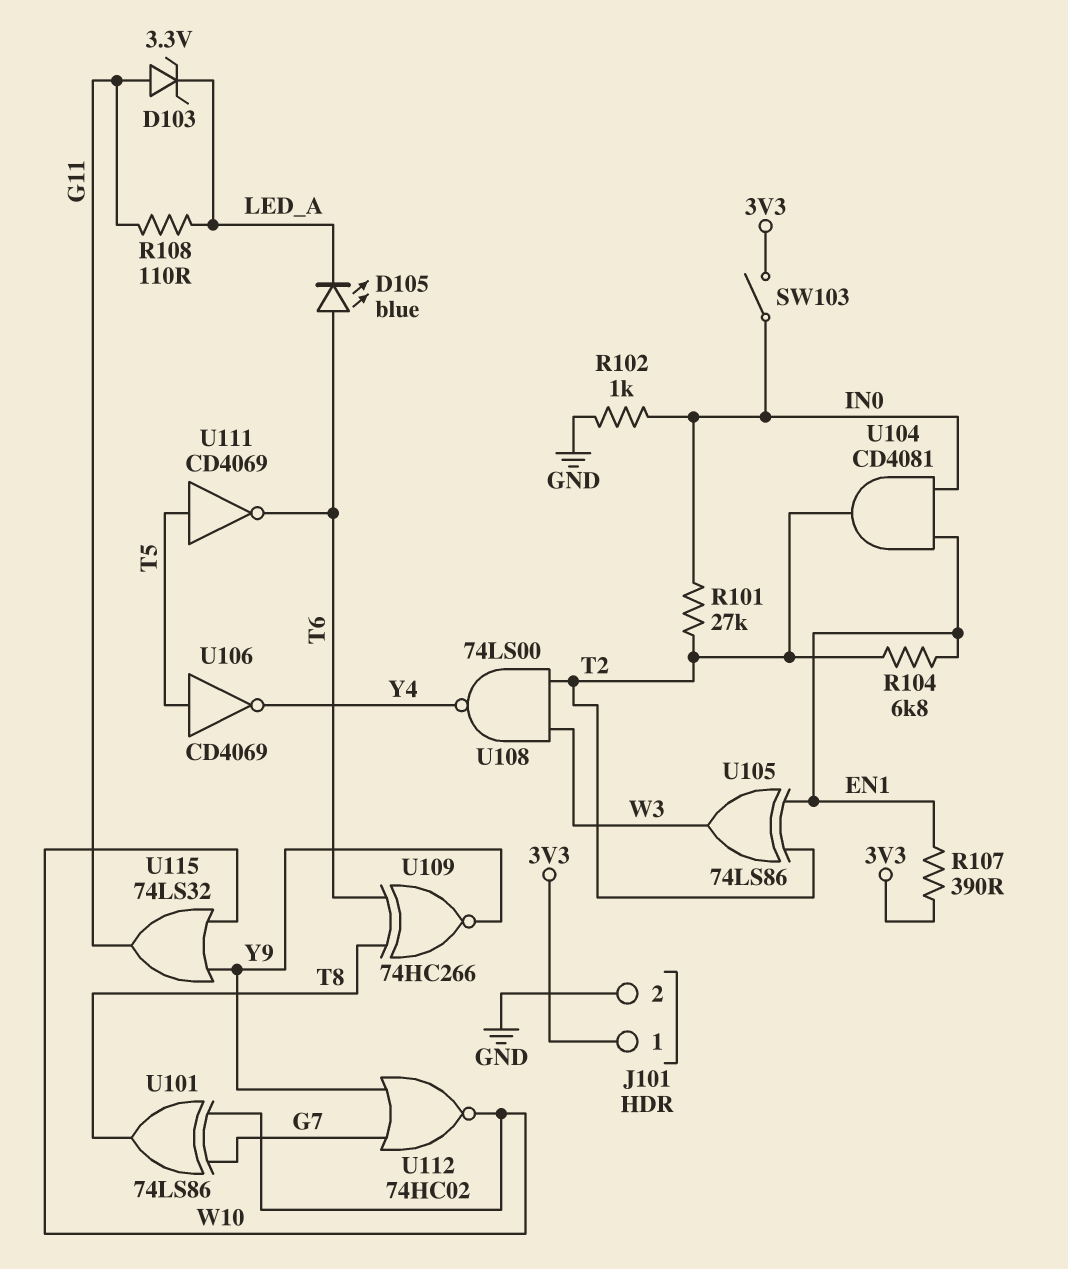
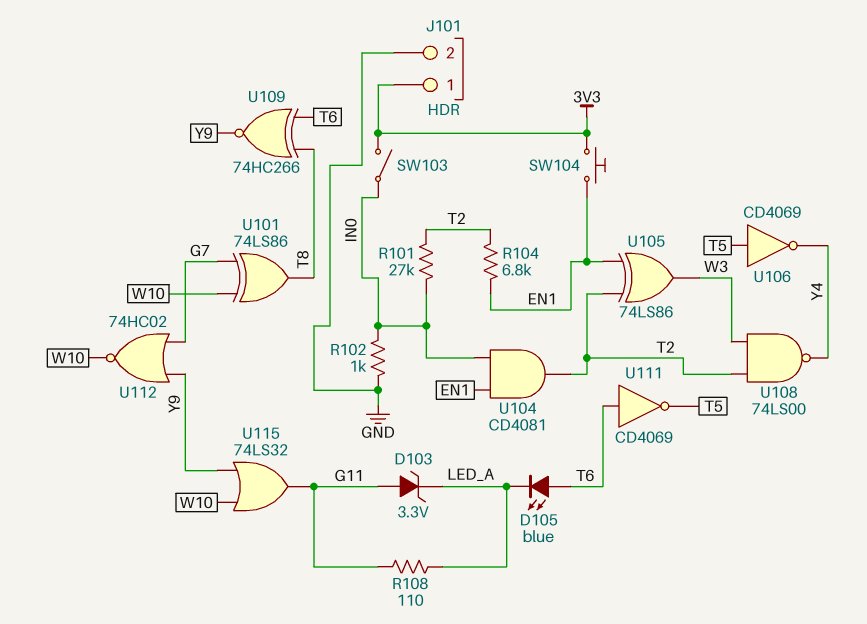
R107: 390 (3V3, EN1) -> none
SW104: none -> button (3V3, EN1)
U111: NOT CD4069 (in T5, out T6) -> NOT CD4069 (in T6, out T5)

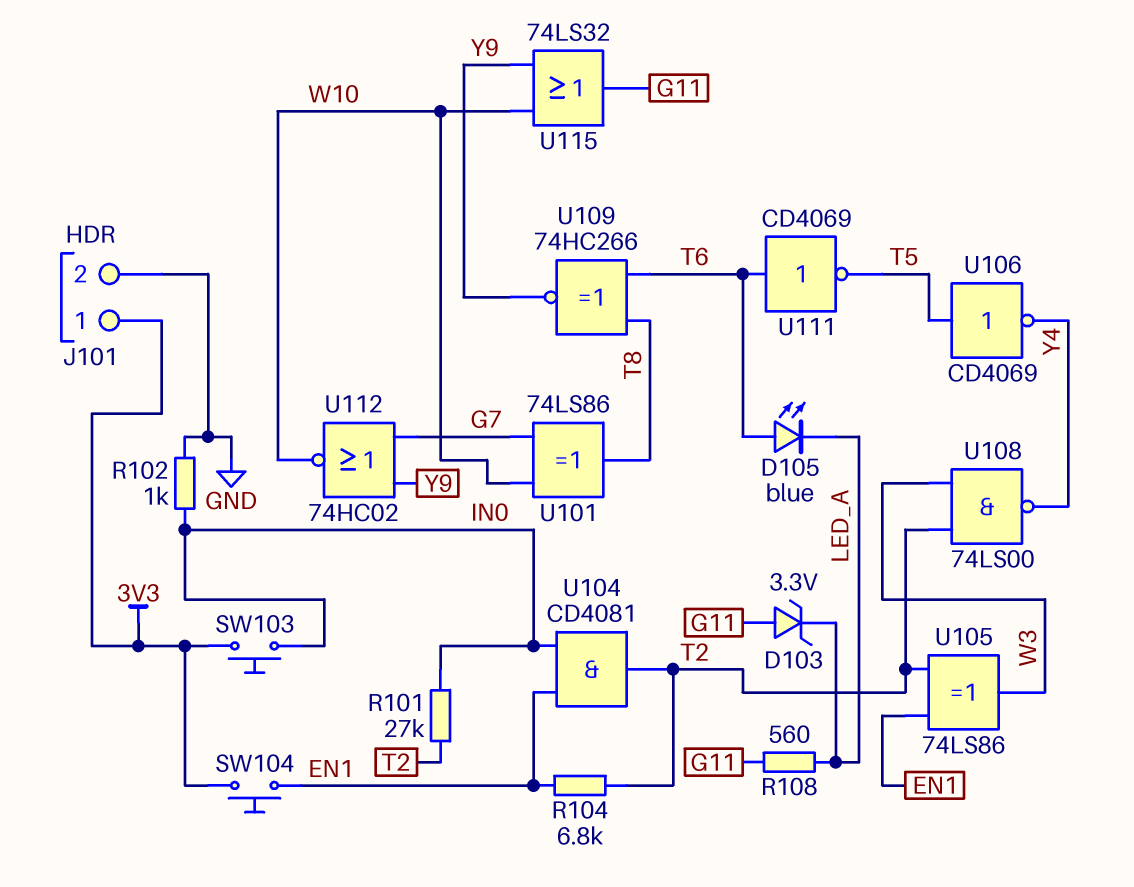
R108: 110 (G11, LED_A) -> 560 (G11, LED_A)
SW103: switch (3V3, IN0) -> button (3V3, IN0)

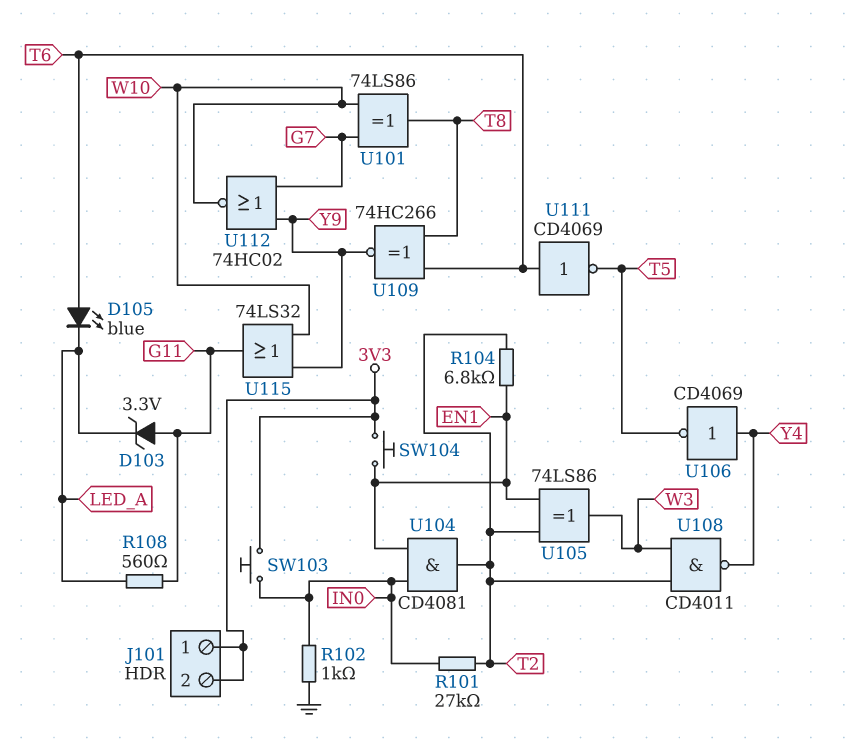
J101 pin 2: GND -> 3V3
U106: NOT CD4069 (in T5, out Y4) -> NOT CD4069 (in Y4, out T5)
U108: NAND 74LS00 (in T2, in W3, out Y4) -> NAND CD4011 (in T2, in W3, out Y4)

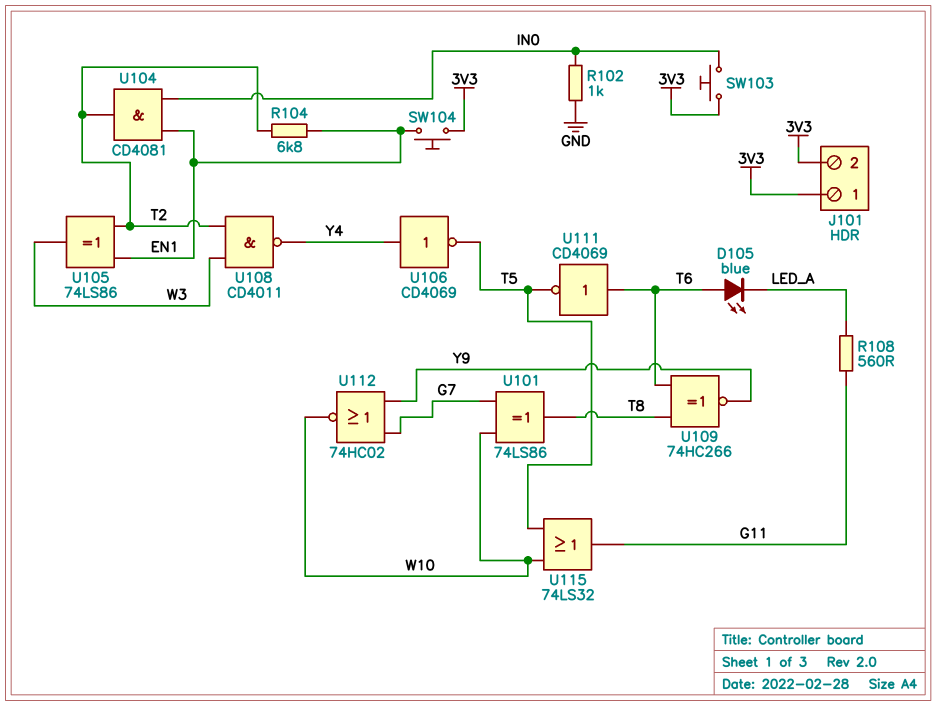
D103: zener 3.3V (A G11, K LED_A) -> none
R101: 27k (IN0, T2) -> none
U115: OR 74LS32 (in W10, in Y9, out G11) -> OR 74LS32 (in T5, in W10, out G11)

